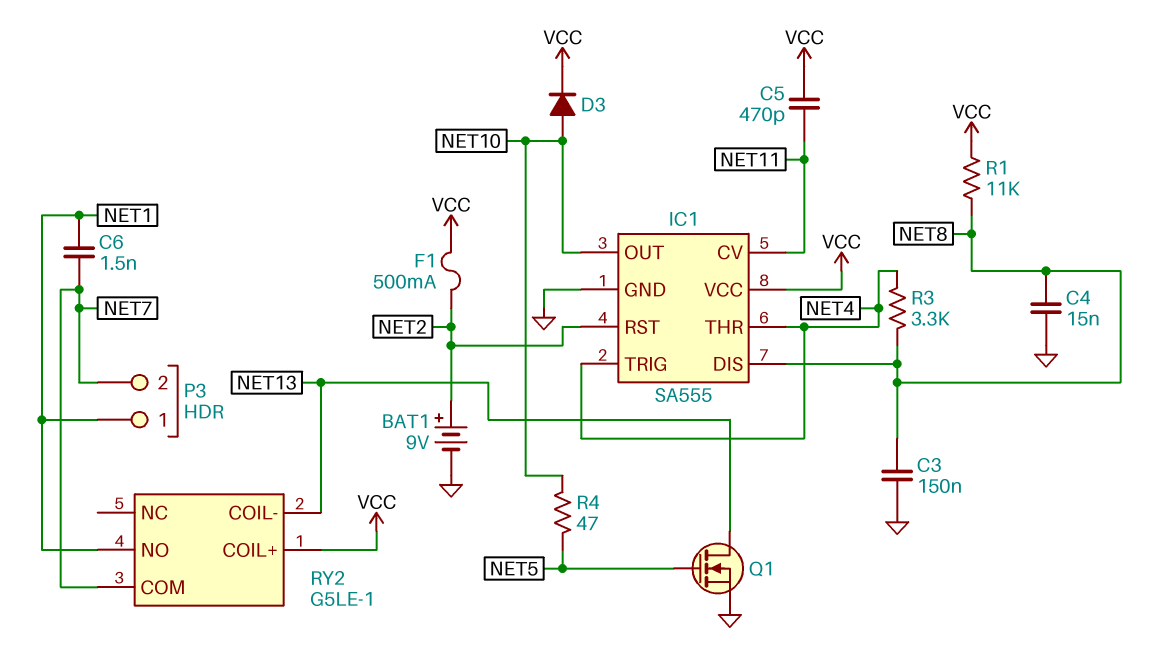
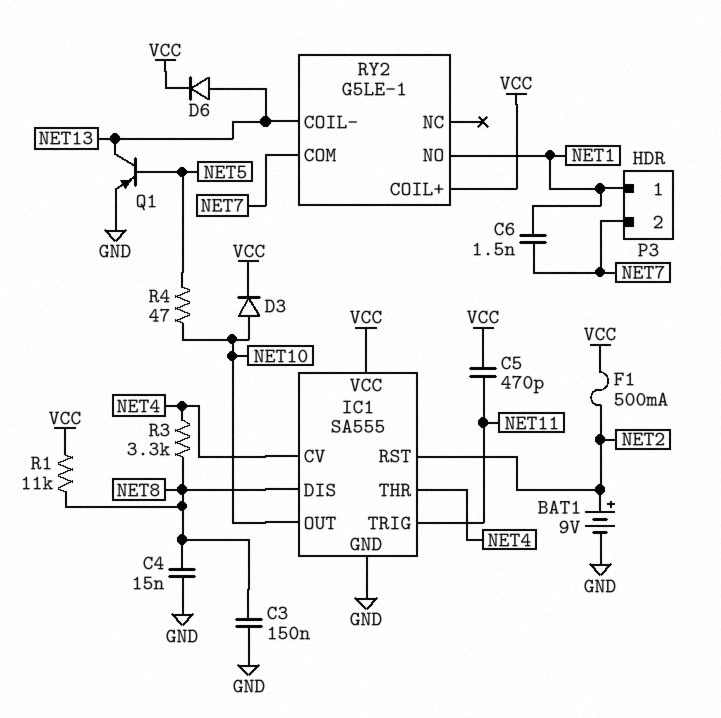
D6: none -> diode (A NET13, K VCC)
IC1 pin CV: NET11 -> NET4
IC1 pin TRIG: NET4 -> NET11
Q1: NMOS (G NET5, D NET13, S GND) -> PNP (B NET5, C NET13, E GND)

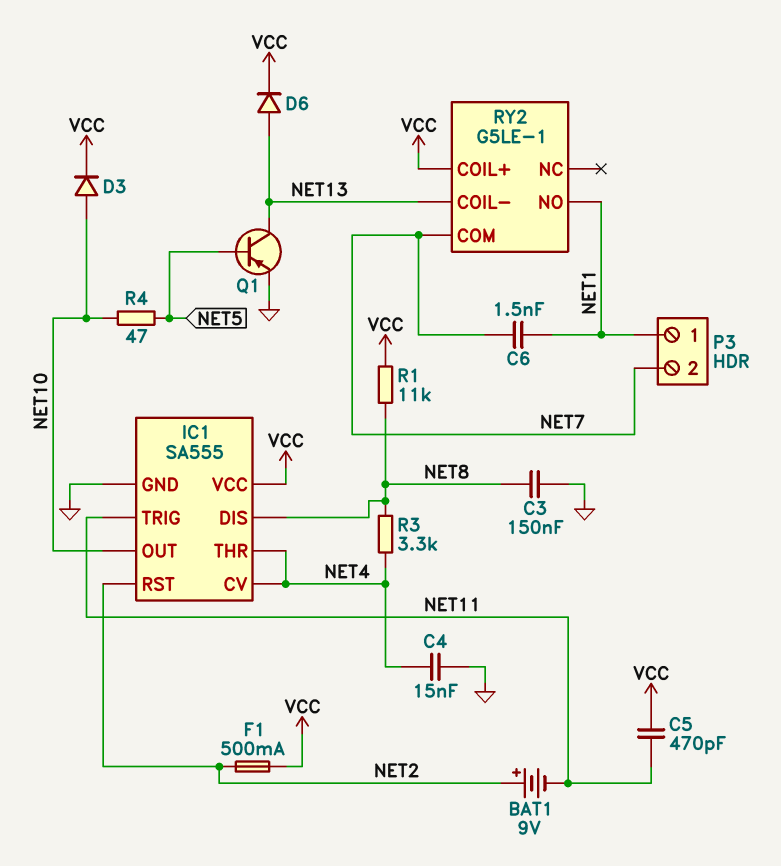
BAT1: 9V (plus NET2, minus GND) -> 9V (plus NET2, minus NET11)
C4: 15nF (GND, NET8) -> 15nF (GND, NET4)

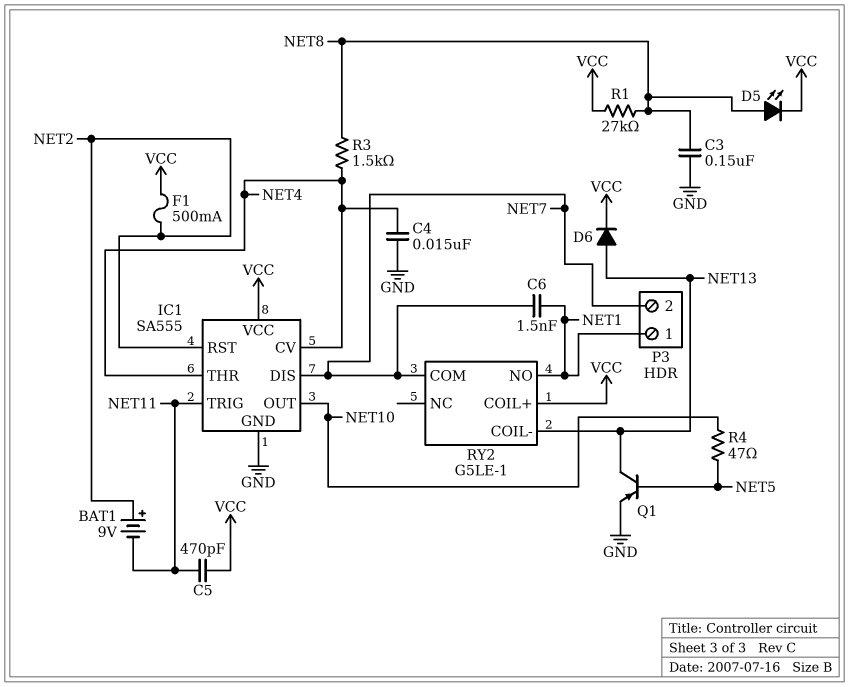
D3: diode (A NET10, K VCC) -> none
D5: none -> LED (A NET8, K VCC)
IC1 pin DIS: NET8 -> NET7
R1: 11k (NET8, VCC) -> 27k (NET8, VCC)
R3: 3.3k (NET4, NET8) -> 1.5k (NET4, NET8)

